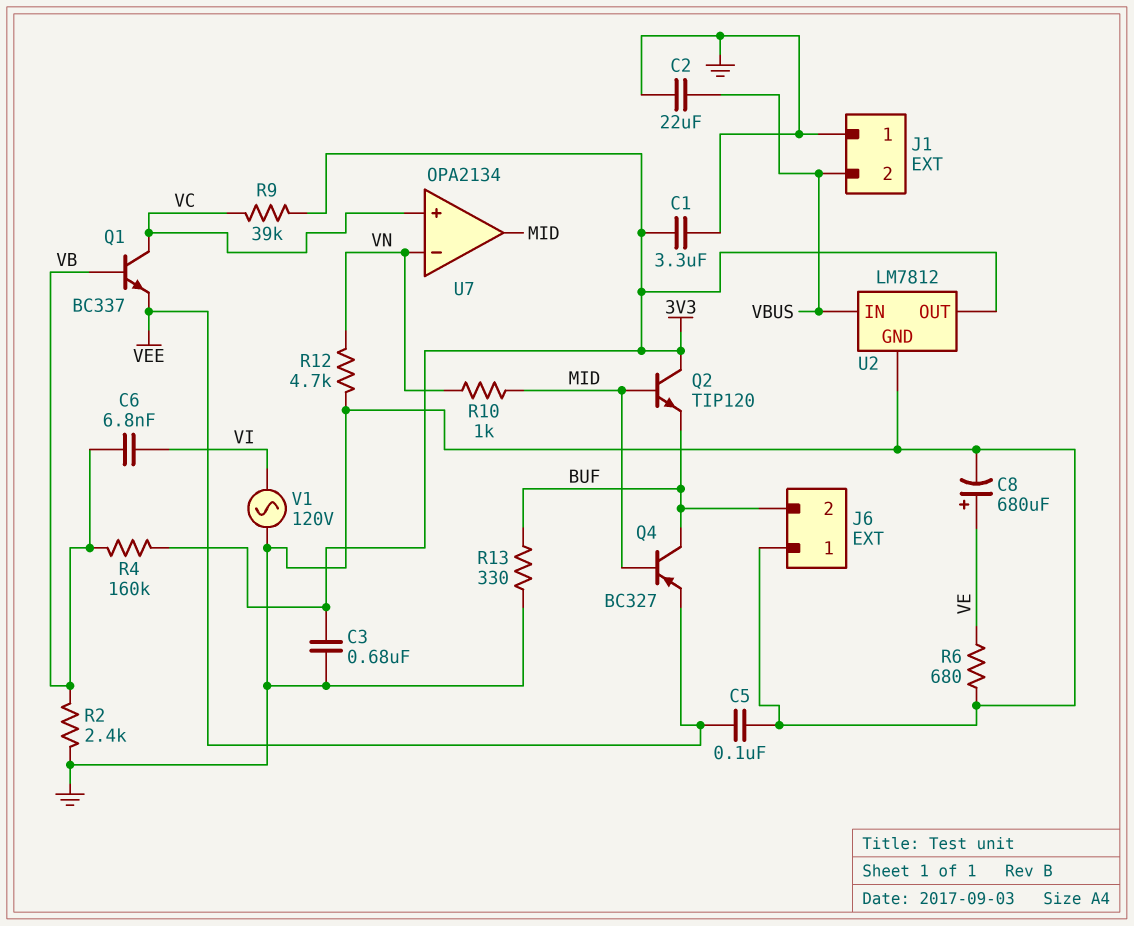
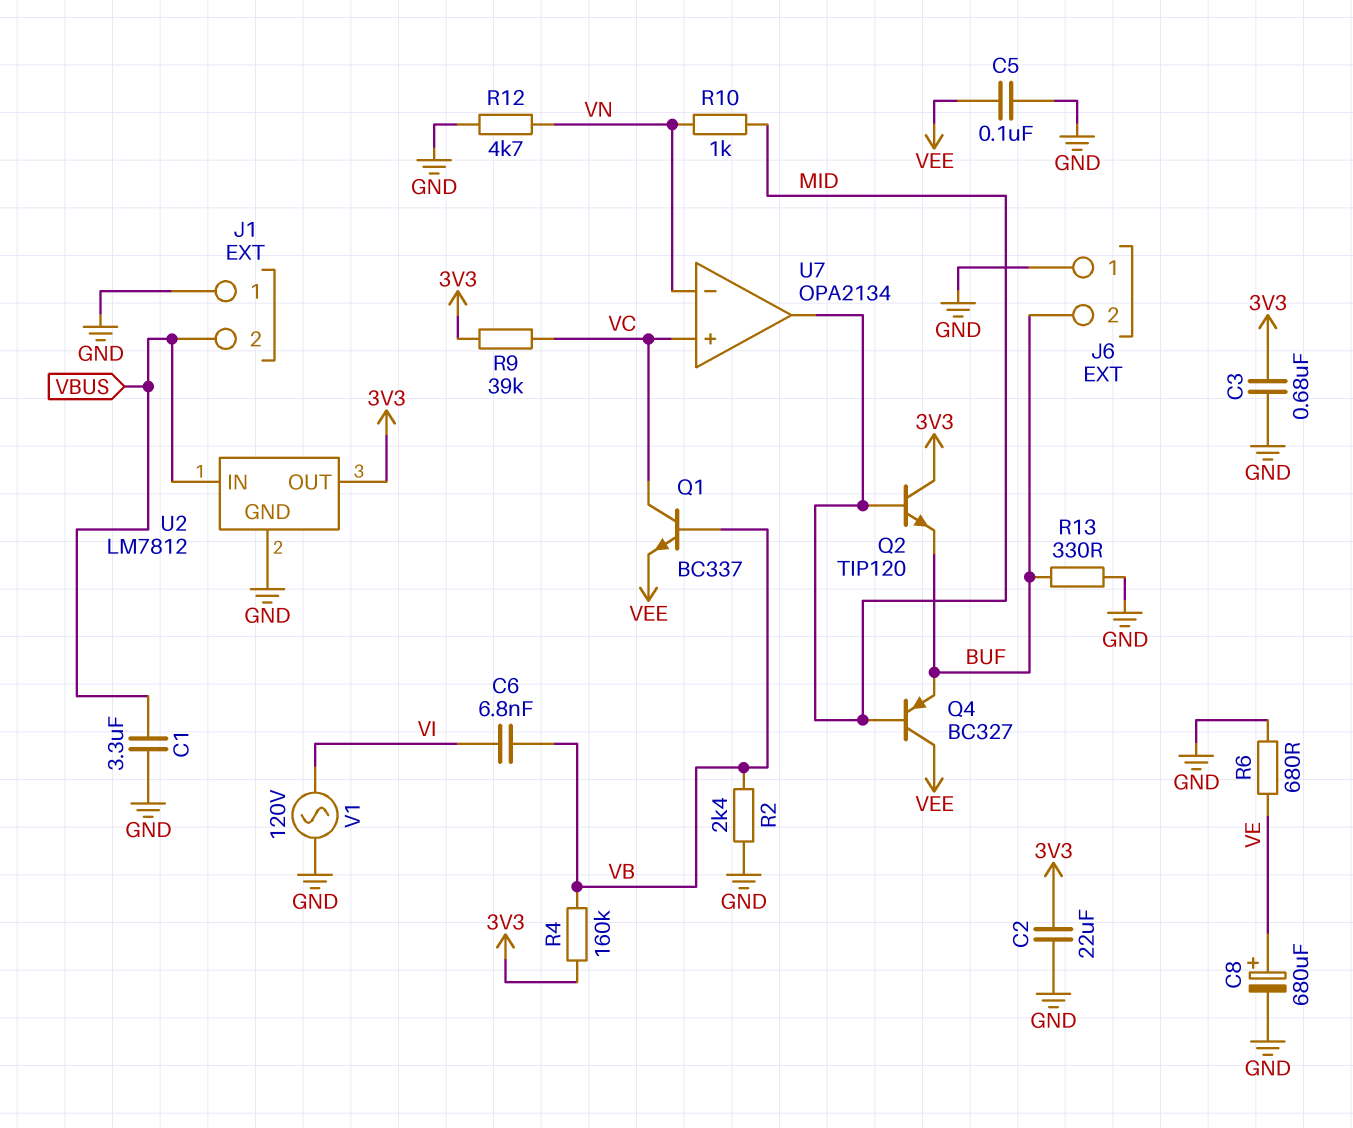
C1: 3.3uF (3V3, GND) -> 3.3uF (GND, VBUS)
C2: 22uF (GND, VBUS) -> 22uF (3V3, GND)
Q4: PNP BC327 (B MID, C BUF, E VEE) -> PNP BC327 (B MID, C VEE, E BUF)

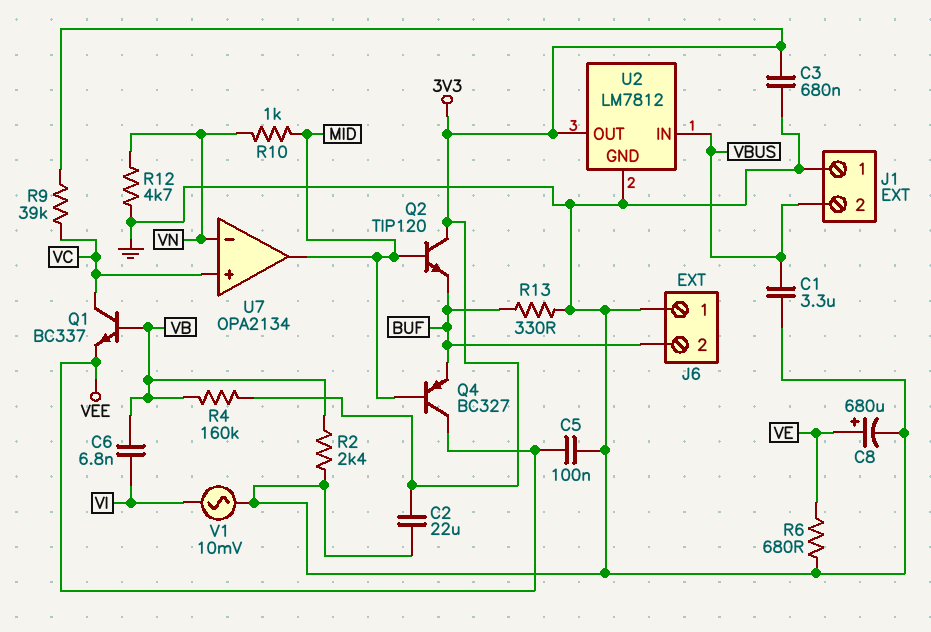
V1: AC 120V (GND, VI) -> AC 10mV (GND, VI)

